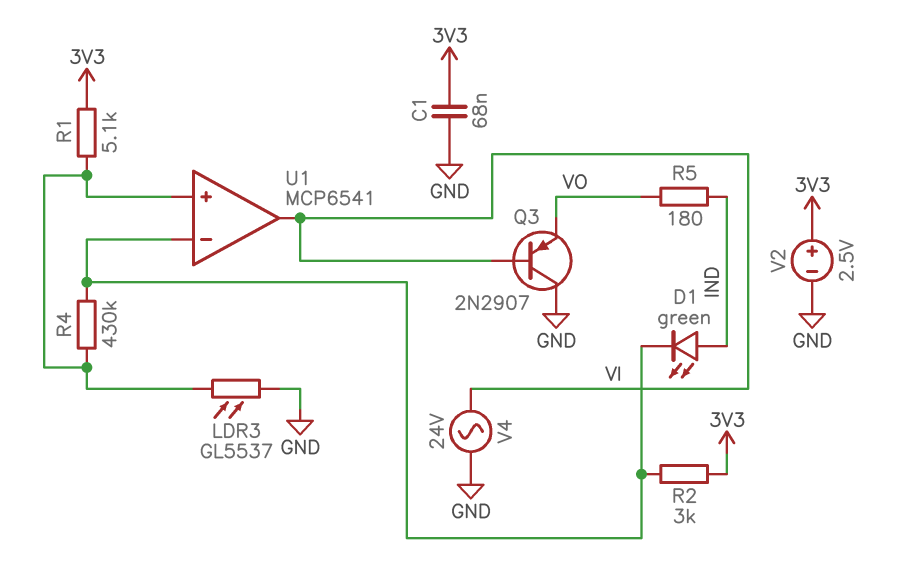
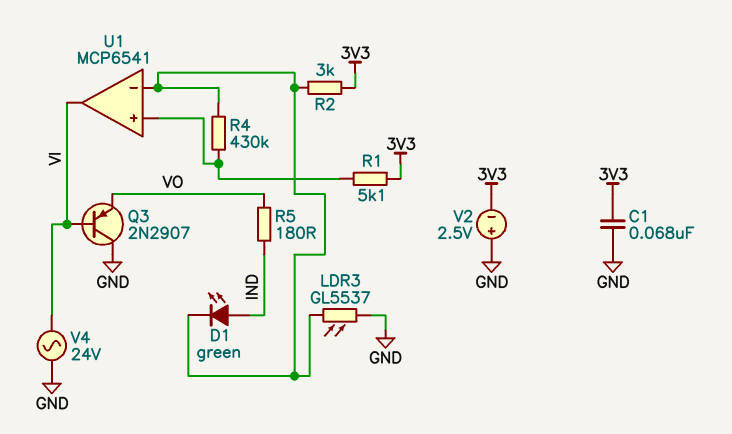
LDR3: GL5537 (GND, U1/in+) -> GL5537 (GND, U1/in-)
V2: 2.5V (plus 3V3, minus GND) -> 2.5V (plus GND, minus 3V3)

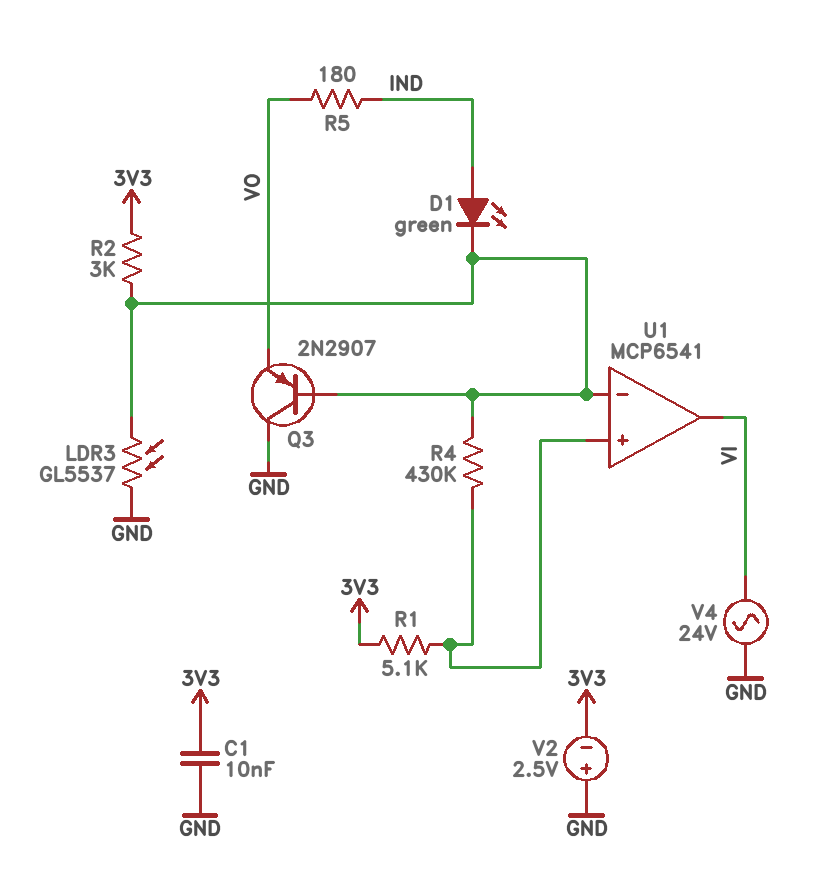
C1: 68nF (3V3, GND) -> 10nF (3V3, GND)
Q3: PNP 2N2907 (B VI, C GND, E VO) -> PNP 2N2907 (B U1/in-, C GND, E VO)

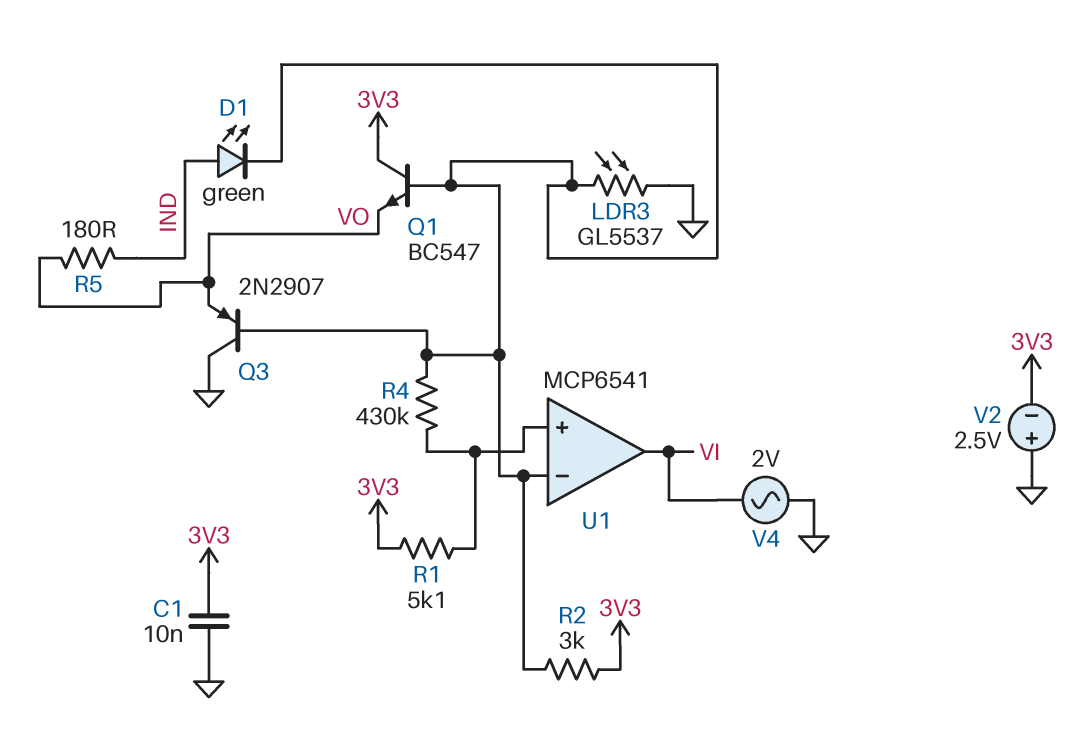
Q1: none -> NPN BC547 (B U1/in-, C 3V3, E VO)
V4: AC 24V (GND, VI) -> AC 2V (GND, VI)

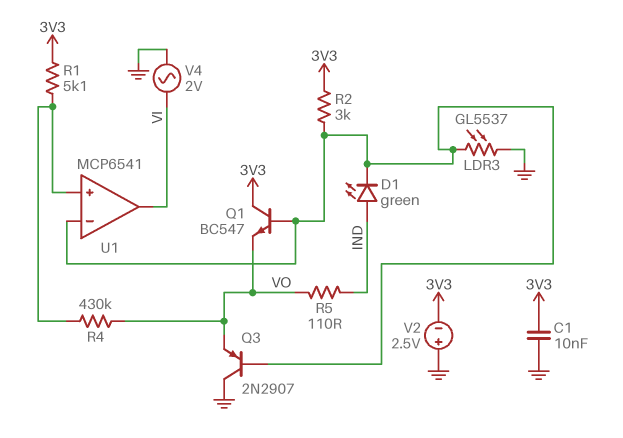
R4: 430k (U1/in+, U1/in-) -> 430k (U1/in+, VO)
R5: 180 (IND, VO) -> 110 (IND, VO)

